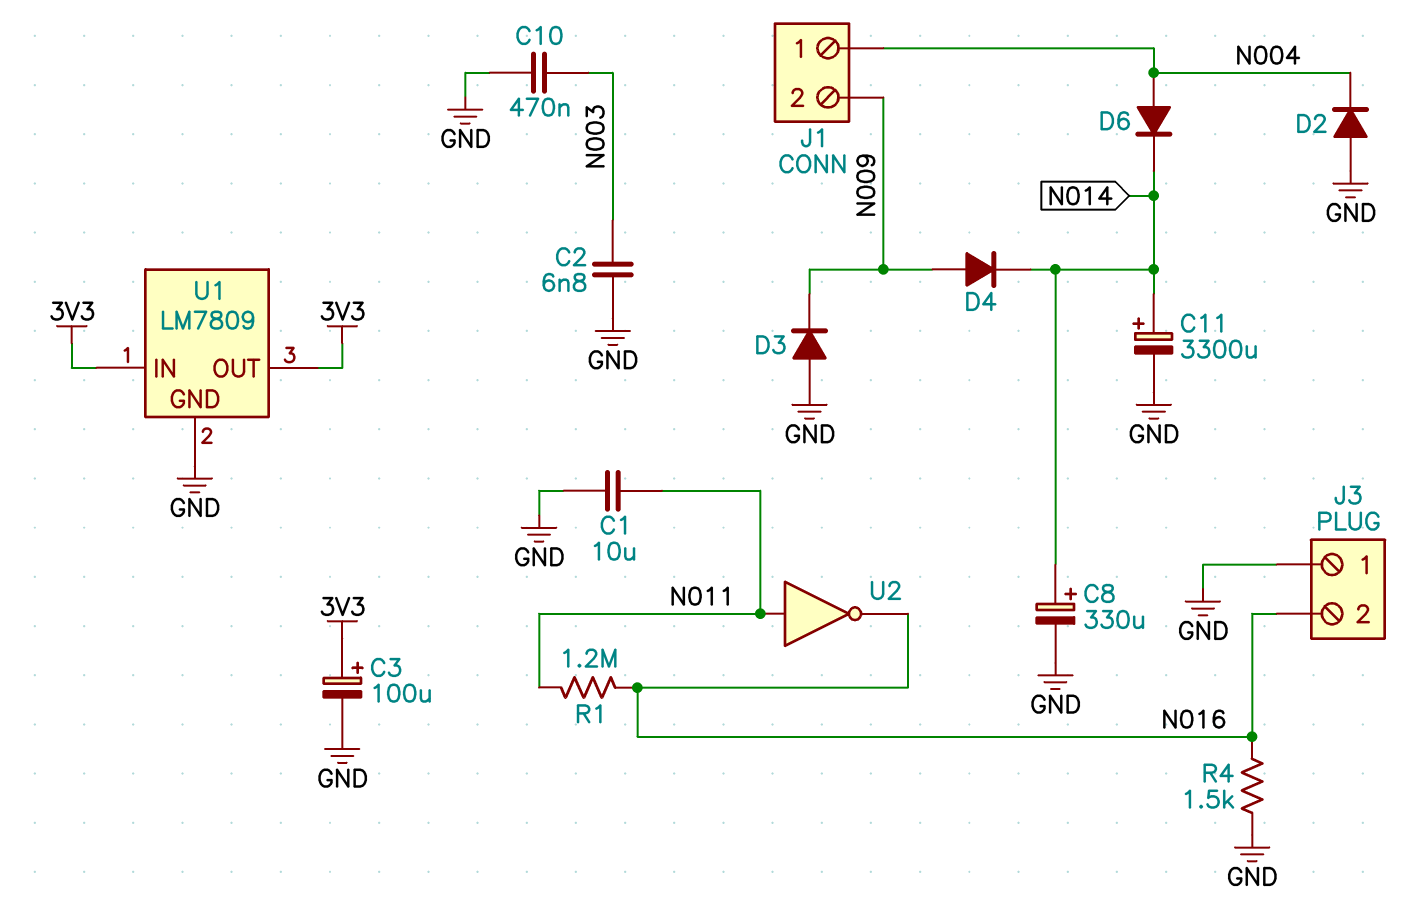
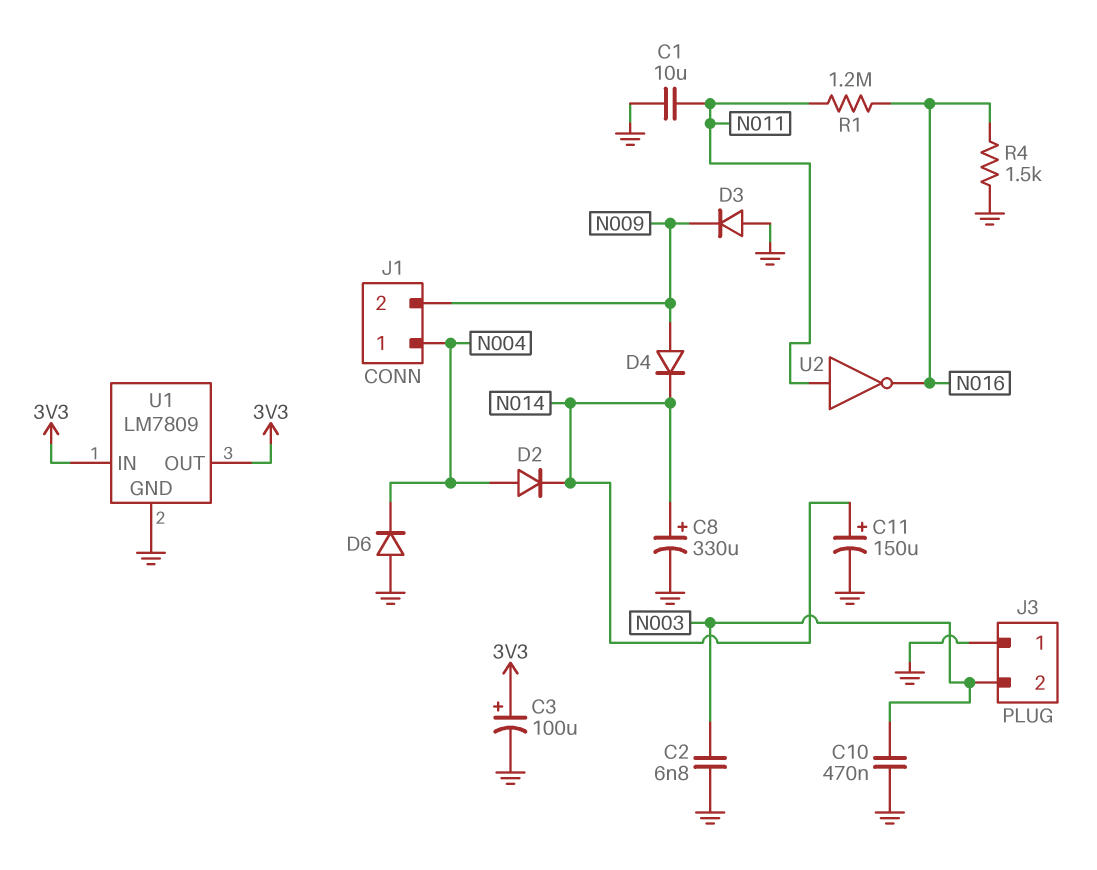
C11: 3300uF (plus N014, minus GND) -> 150uF (plus N014, minus GND)
D2: diode (A GND, K N004) -> diode (A N004, K N014)
D6: diode (A N004, K N014) -> diode (A GND, K N004)
J3 pin 2: N016 -> N003

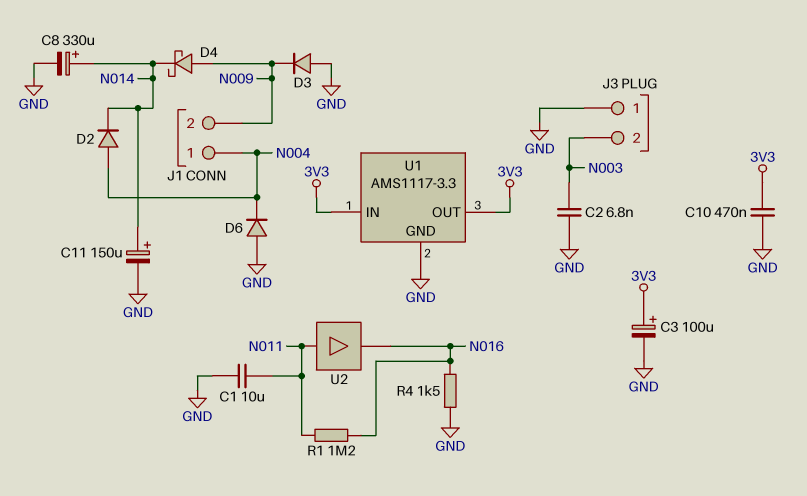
C10: 470nF (GND, N003) -> 470nF (3V3, GND)
D4: diode (A N009, K N014) -> schottky (A N009, K N014)
U1: LM7809 -> AMS1117-3.3
U2: NOT (in N011, out N016) -> buffer (in N011, out N016)

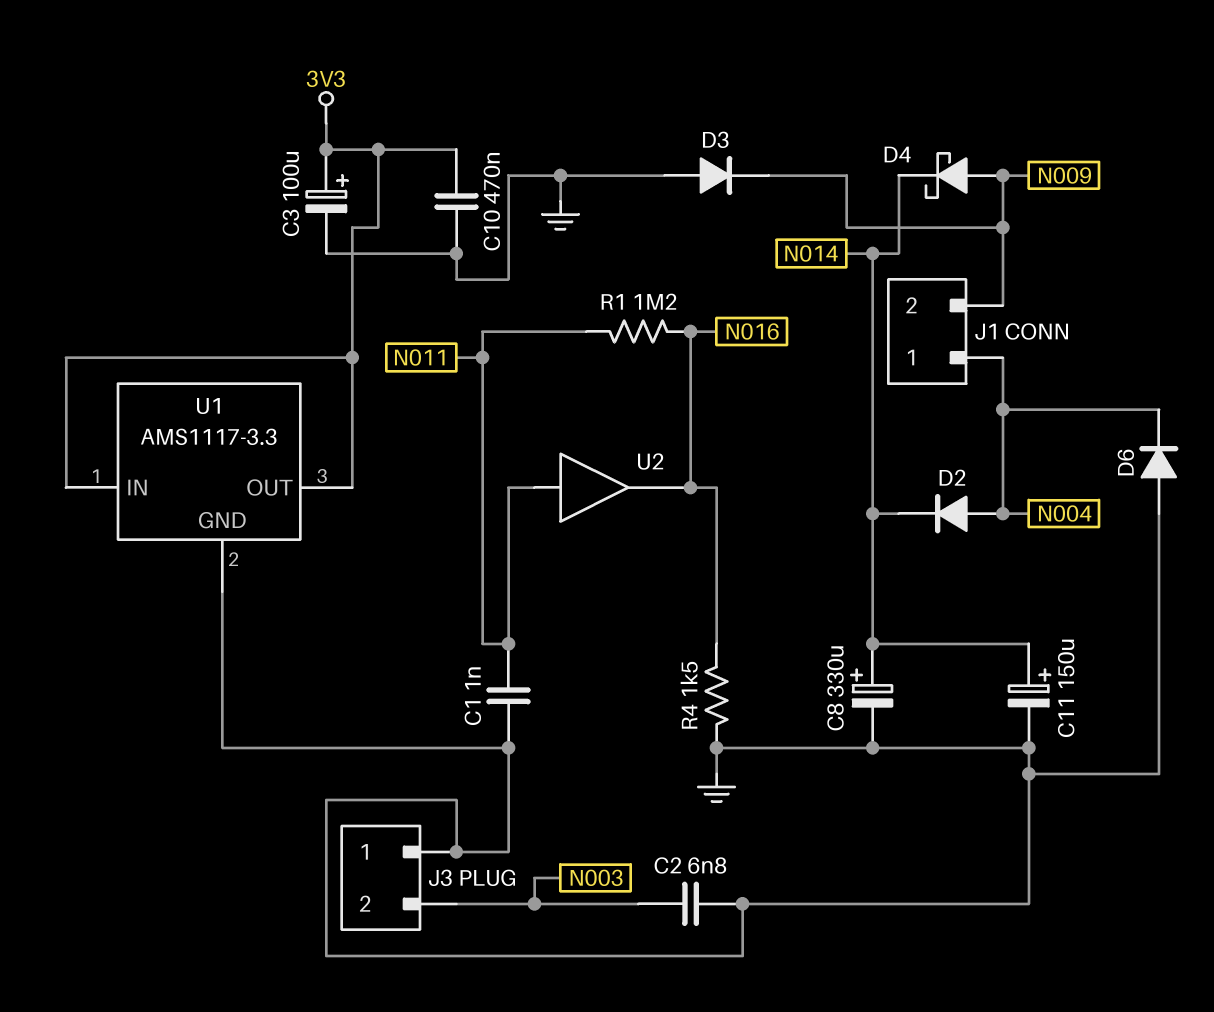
C1: 10uF (GND, N011) -> 1nF (GND, N011)

